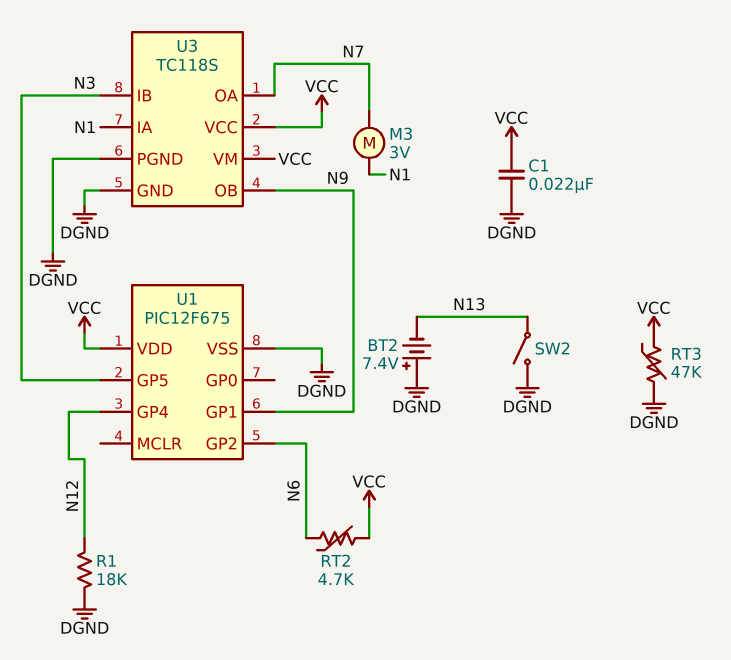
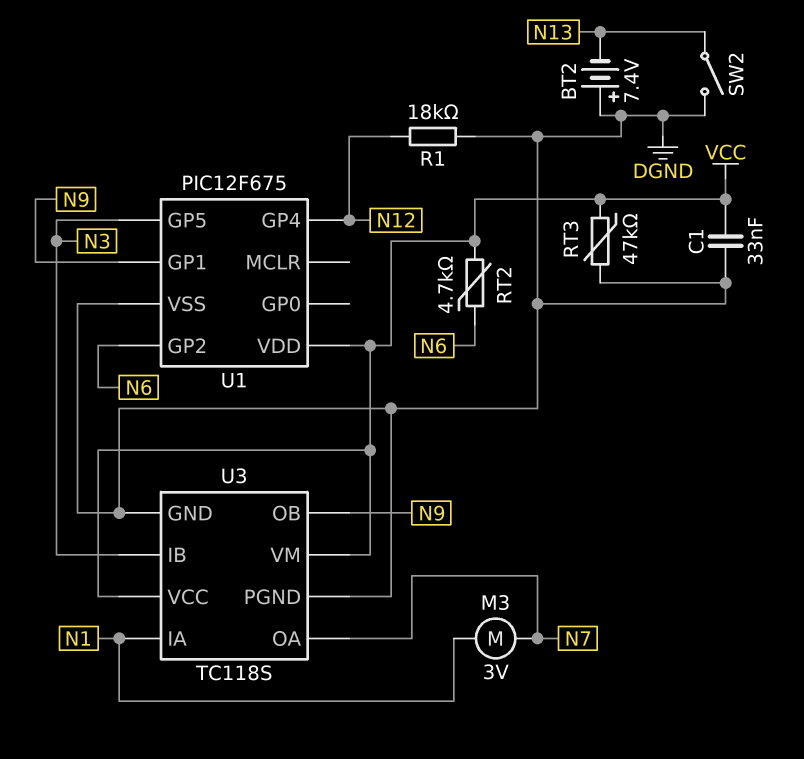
C1: 22nF (DGND, VCC) -> 33nF (DGND, VCC)

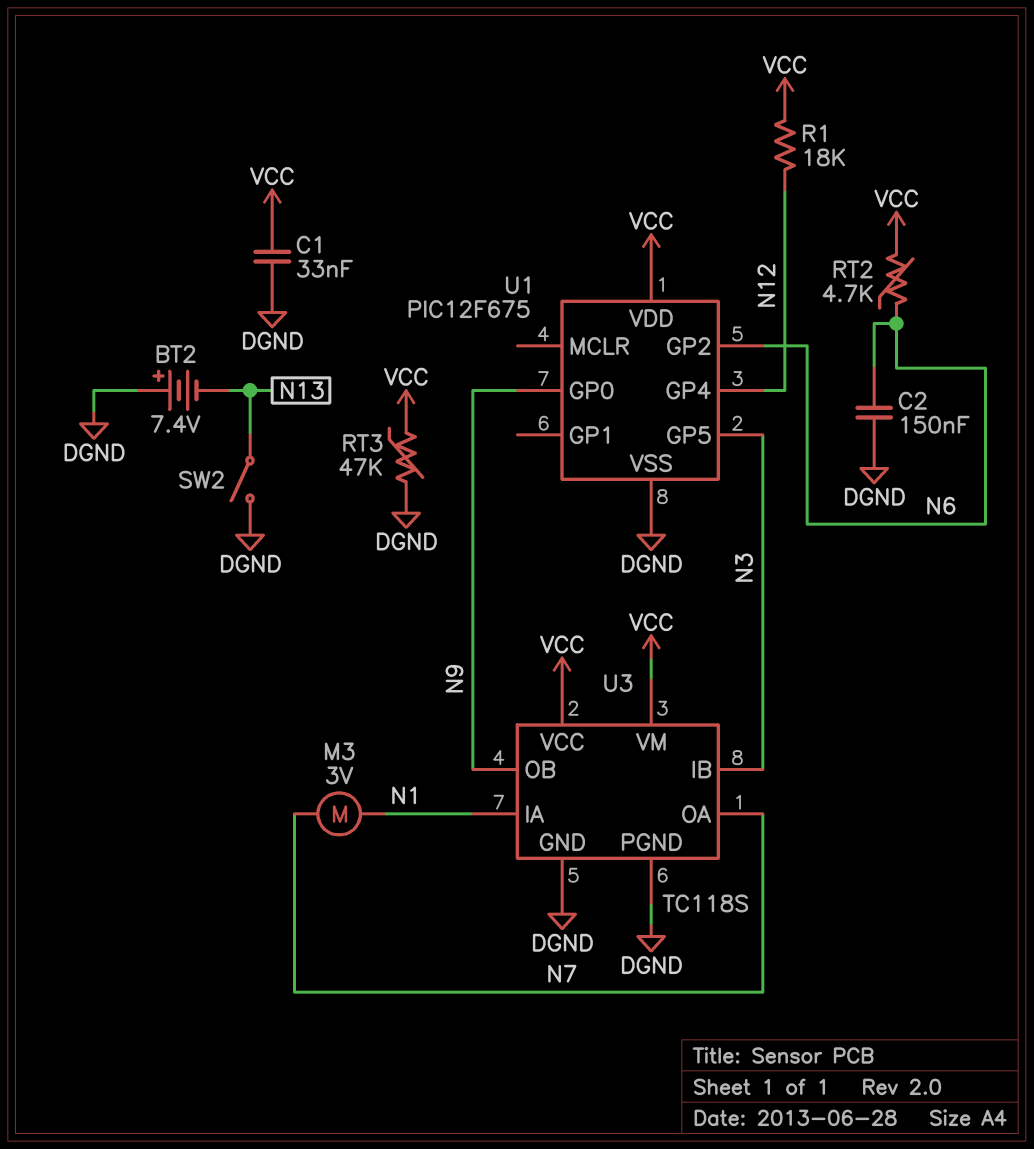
C2: none -> 150nF (DGND, N6)
R1: 18k (DGND, N12) -> 18k (N12, VCC)
U1 pin GP0: none -> N9
U1 pin GP1: N9 -> none

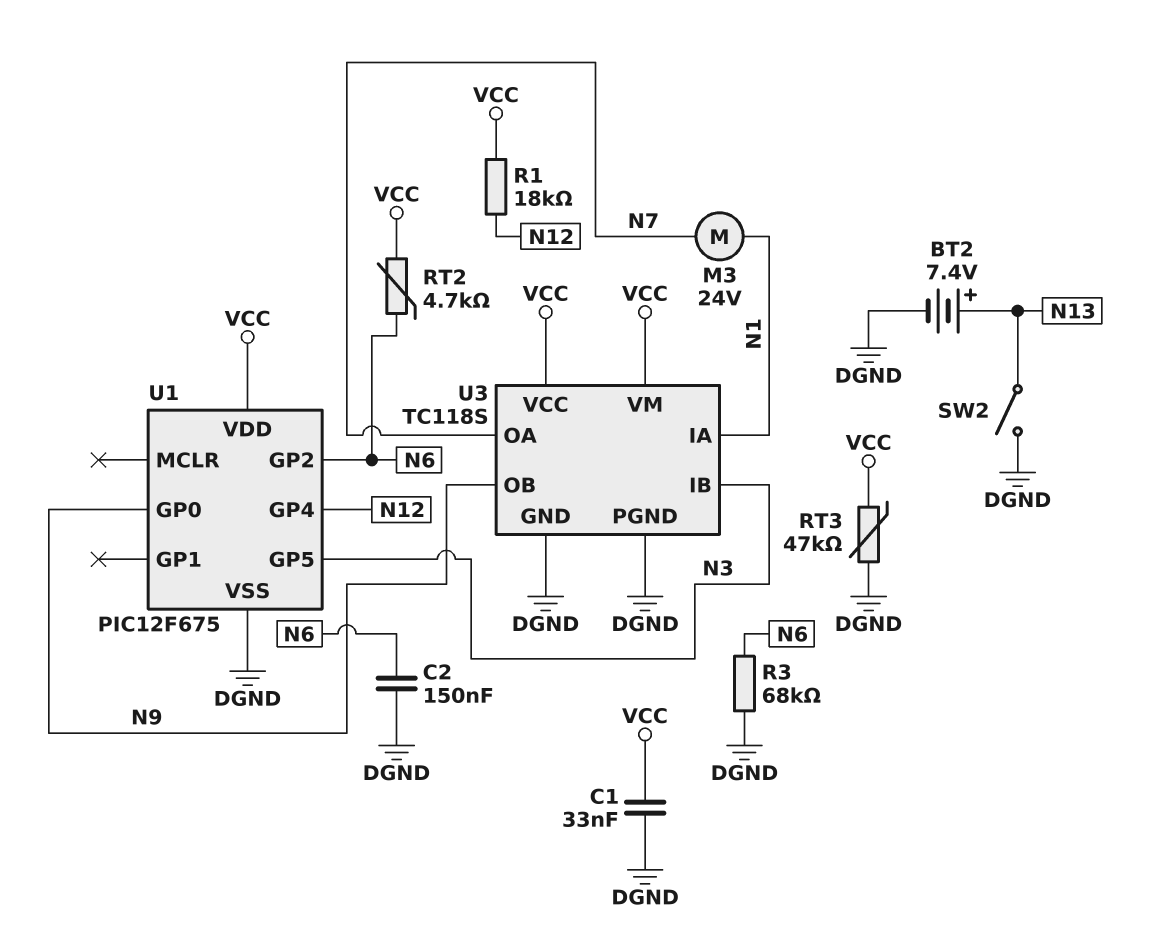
BT2: 7.4V (plus DGND, minus N13) -> 7.4V (plus N13, minus DGND)
M3: motor 3V (N1, N7) -> motor 24V (N1, N7)
R3: none -> 68k (DGND, N6)

